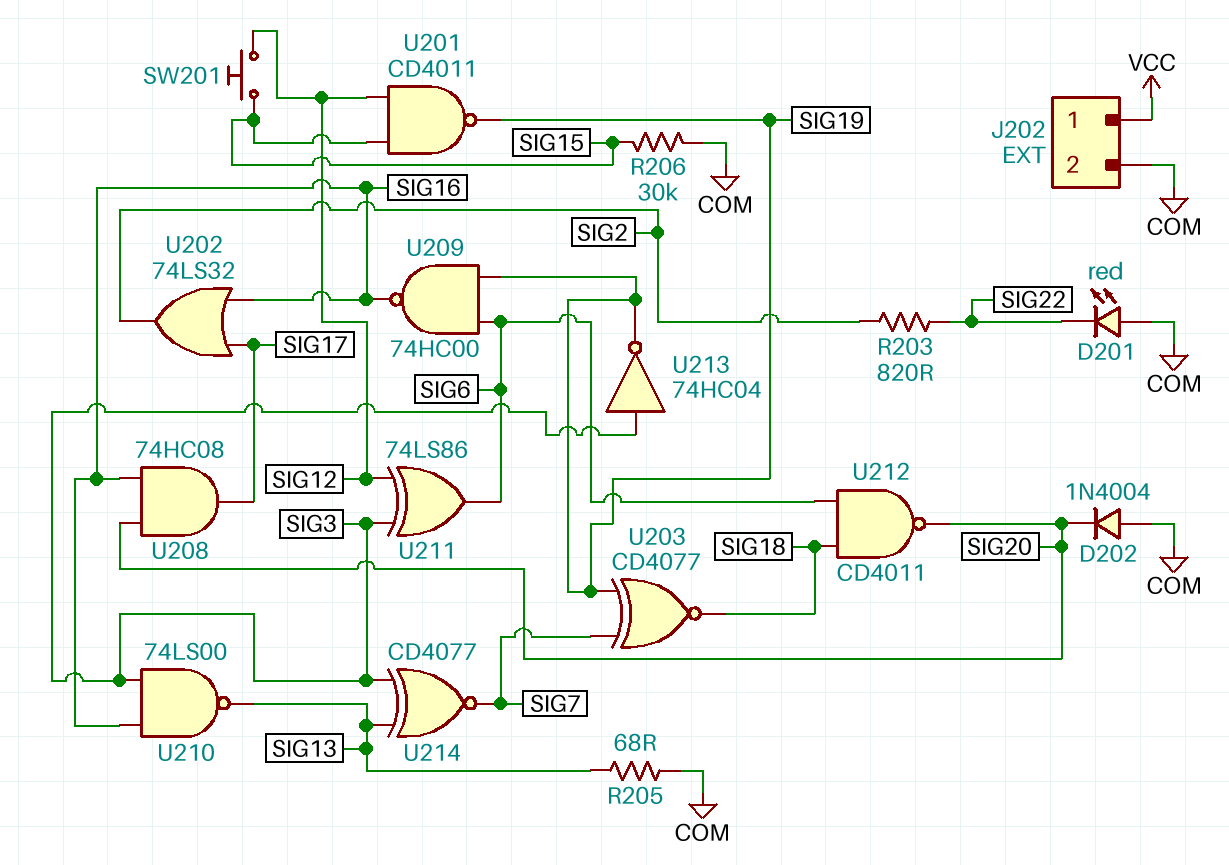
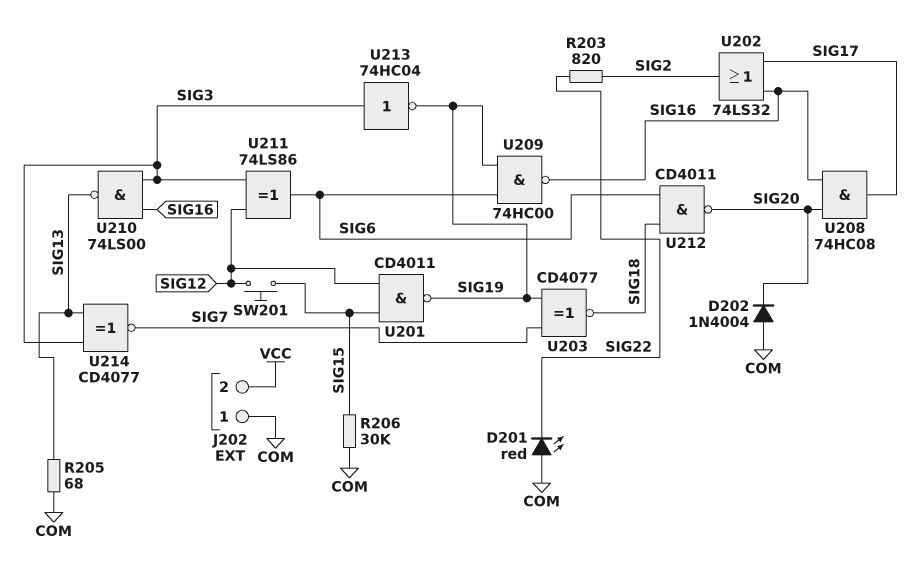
J202 pin 1: VCC -> COM
J202 pin 2: COM -> VCC

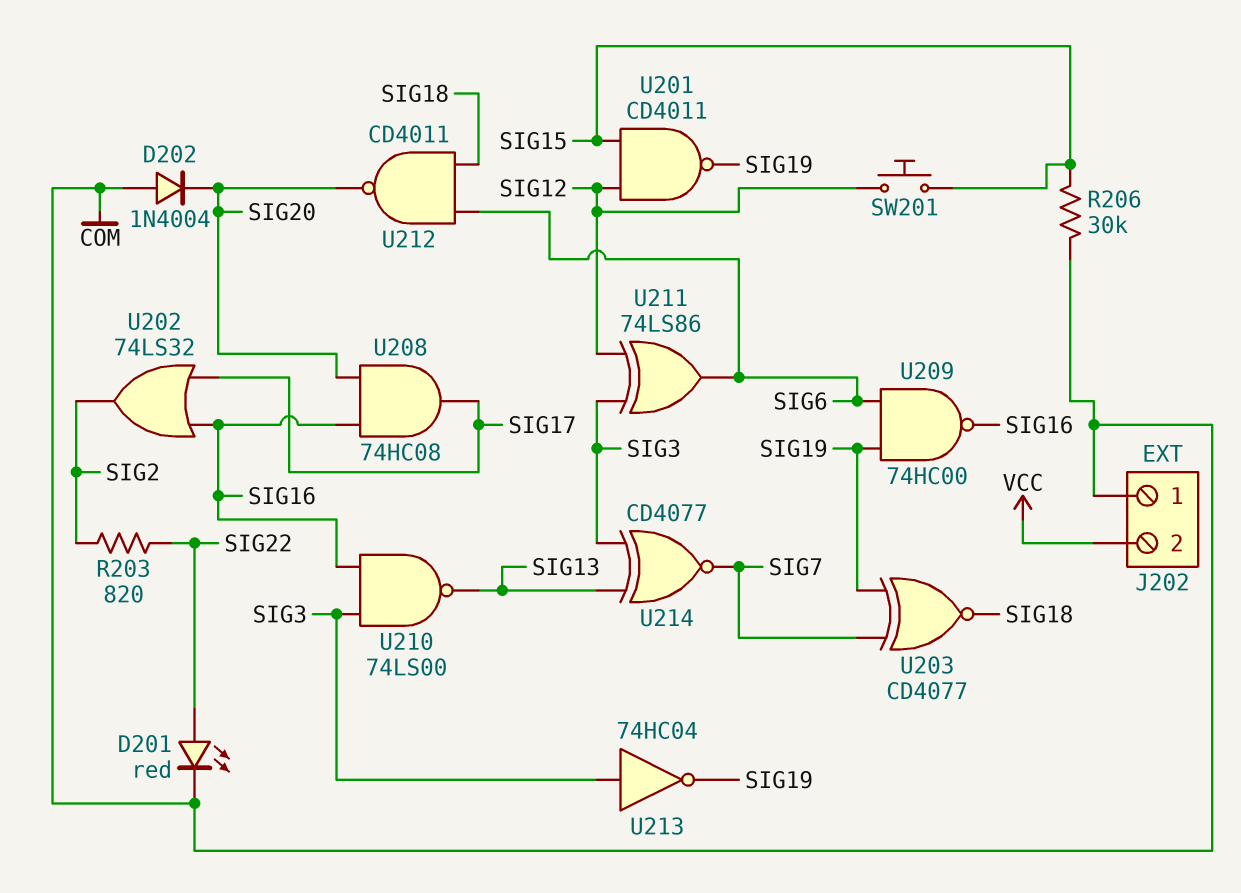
D201: LED red (A COM, K SIG22) -> LED red (A SIG22, K COM)
R205: 68 (COM, SIG13) -> none

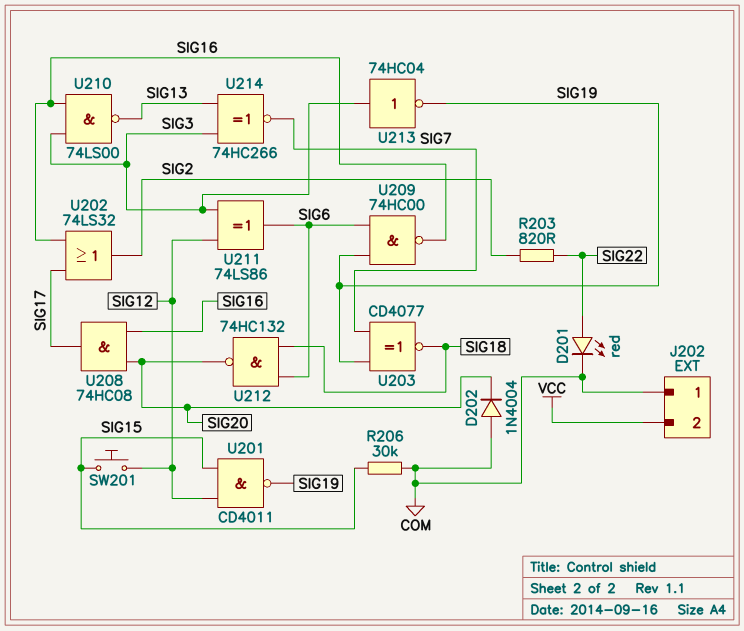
U212: NAND CD4011 (in SIG6, in SIG18, out SIG20) -> NAND 74HC132 (in SIG6, in SIG18, out SIG20)
U214: XNOR CD4077 (in SIG3, in SIG13, out SIG7) -> XNOR 74HC266 (in SIG3, in SIG13, out SIG7)

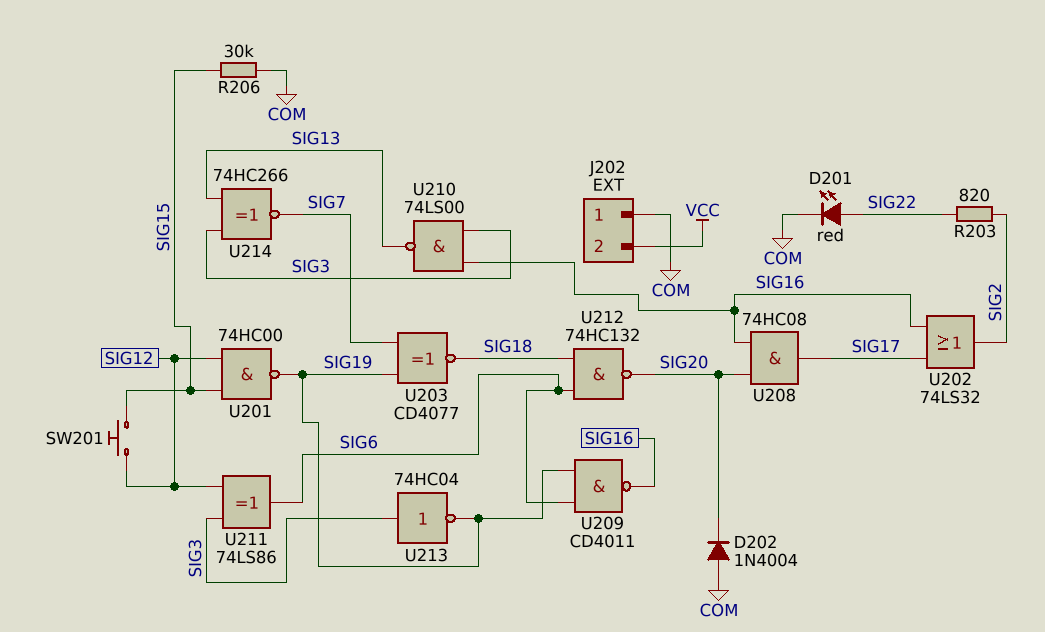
U201: NAND CD4011 (in SIG12, in SIG15, out SIG19) -> NAND 74HC00 (in SIG12, in SIG15, out SIG19)
U209: NAND 74HC00 (in SIG6, in SIG19, out SIG16) -> NAND CD4011 (in SIG6, in SIG19, out SIG16)

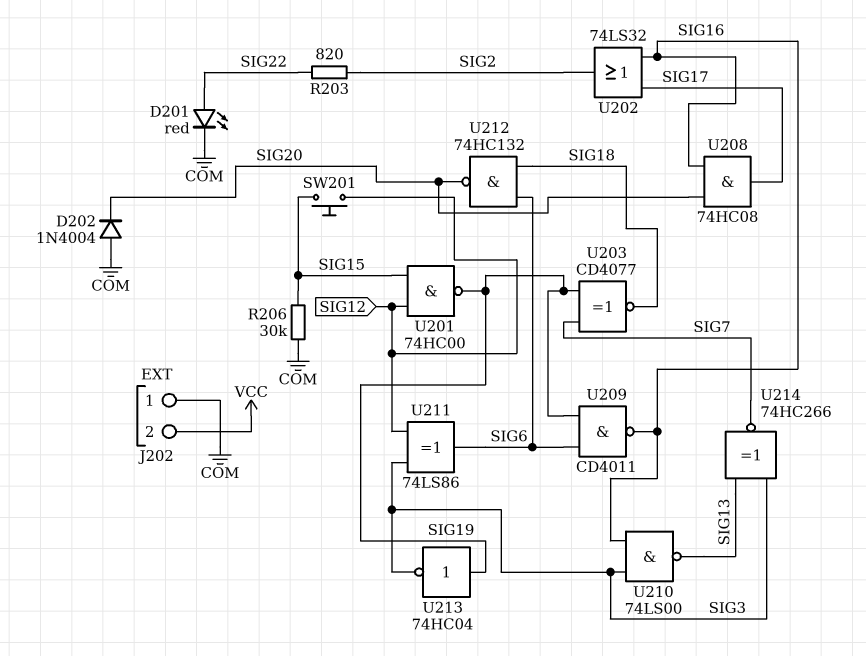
U213: NOT 74HC04 (in SIG3, out SIG19) -> NOT 74HC04 (in SIG19, out SIG3)

